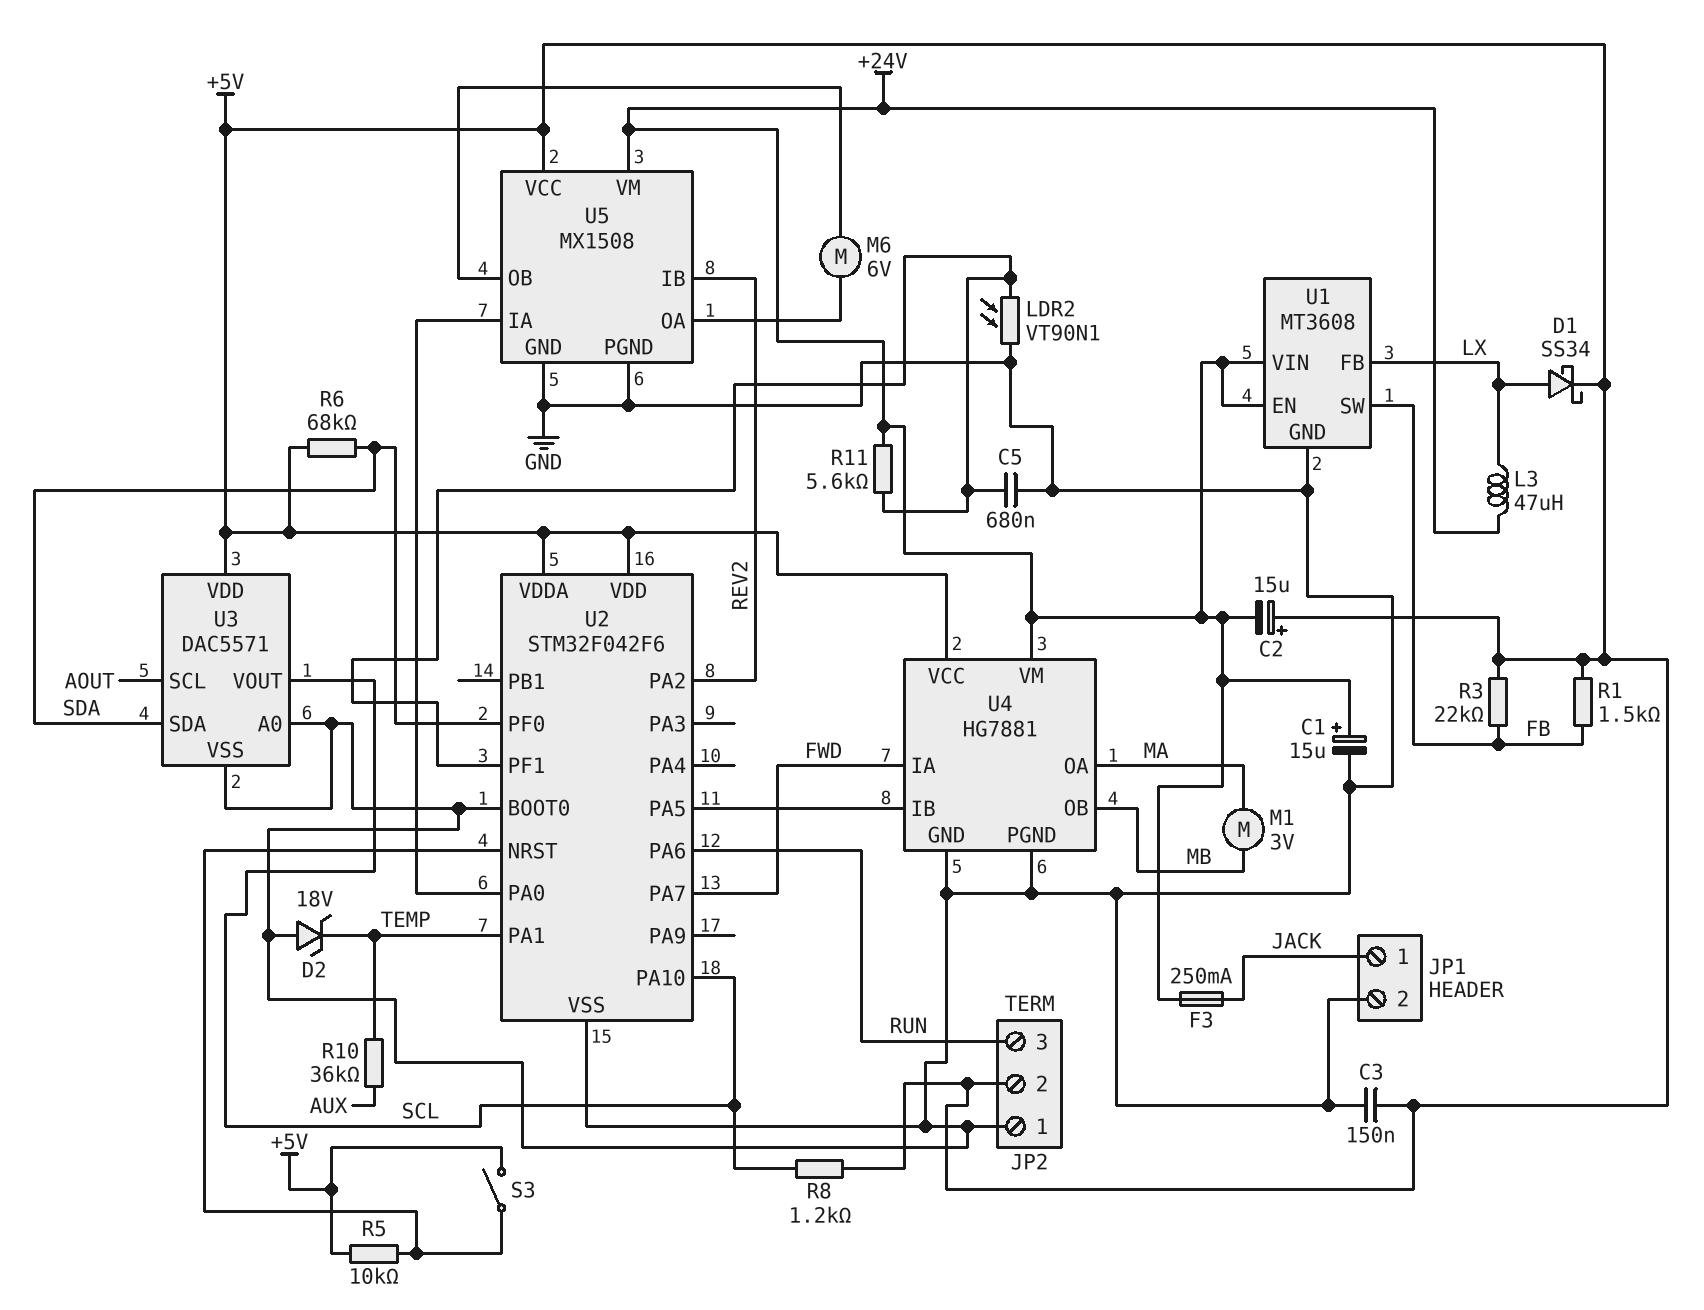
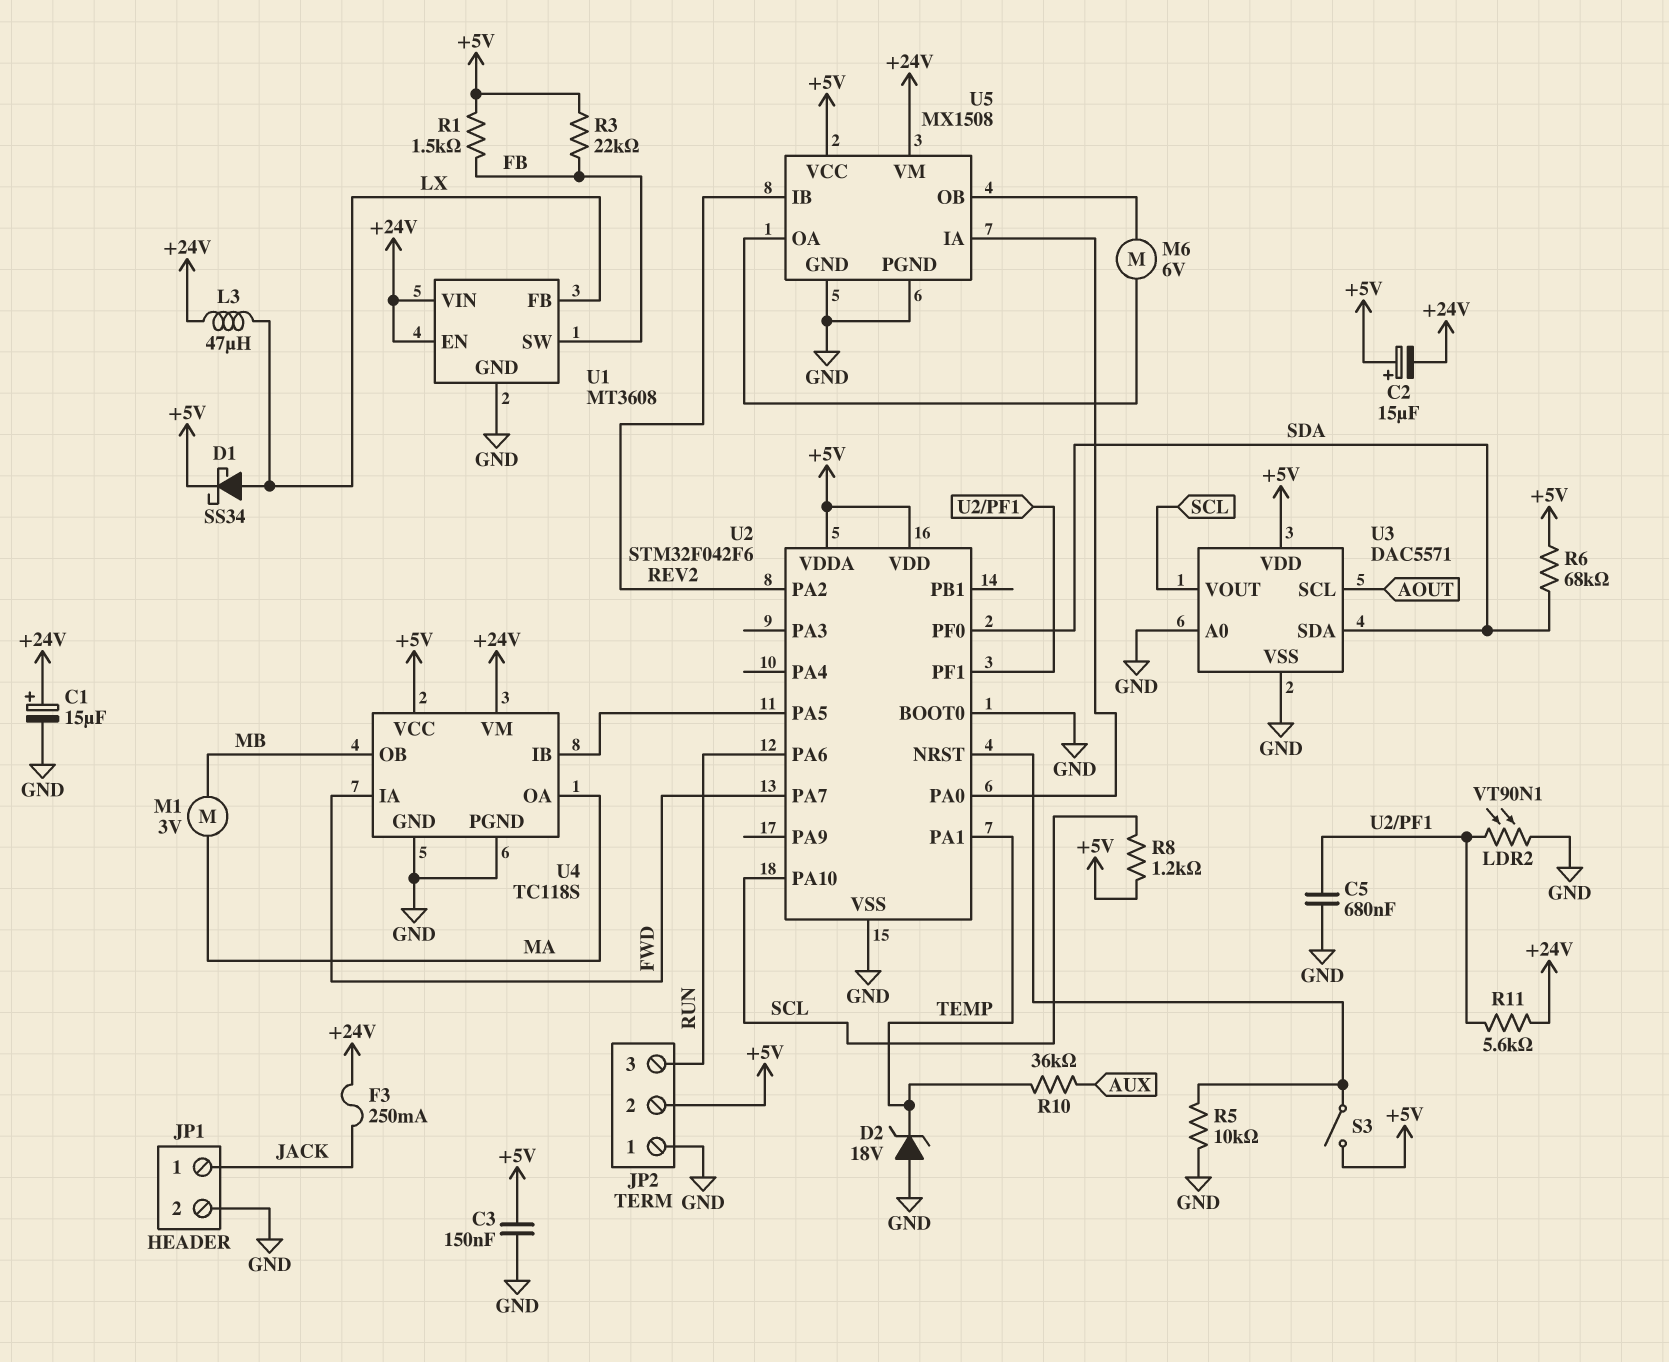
R5: 10k (+5V, U2/NRST) -> 10k (GND, U2/NRST)
U4: HG7881 -> TC118S

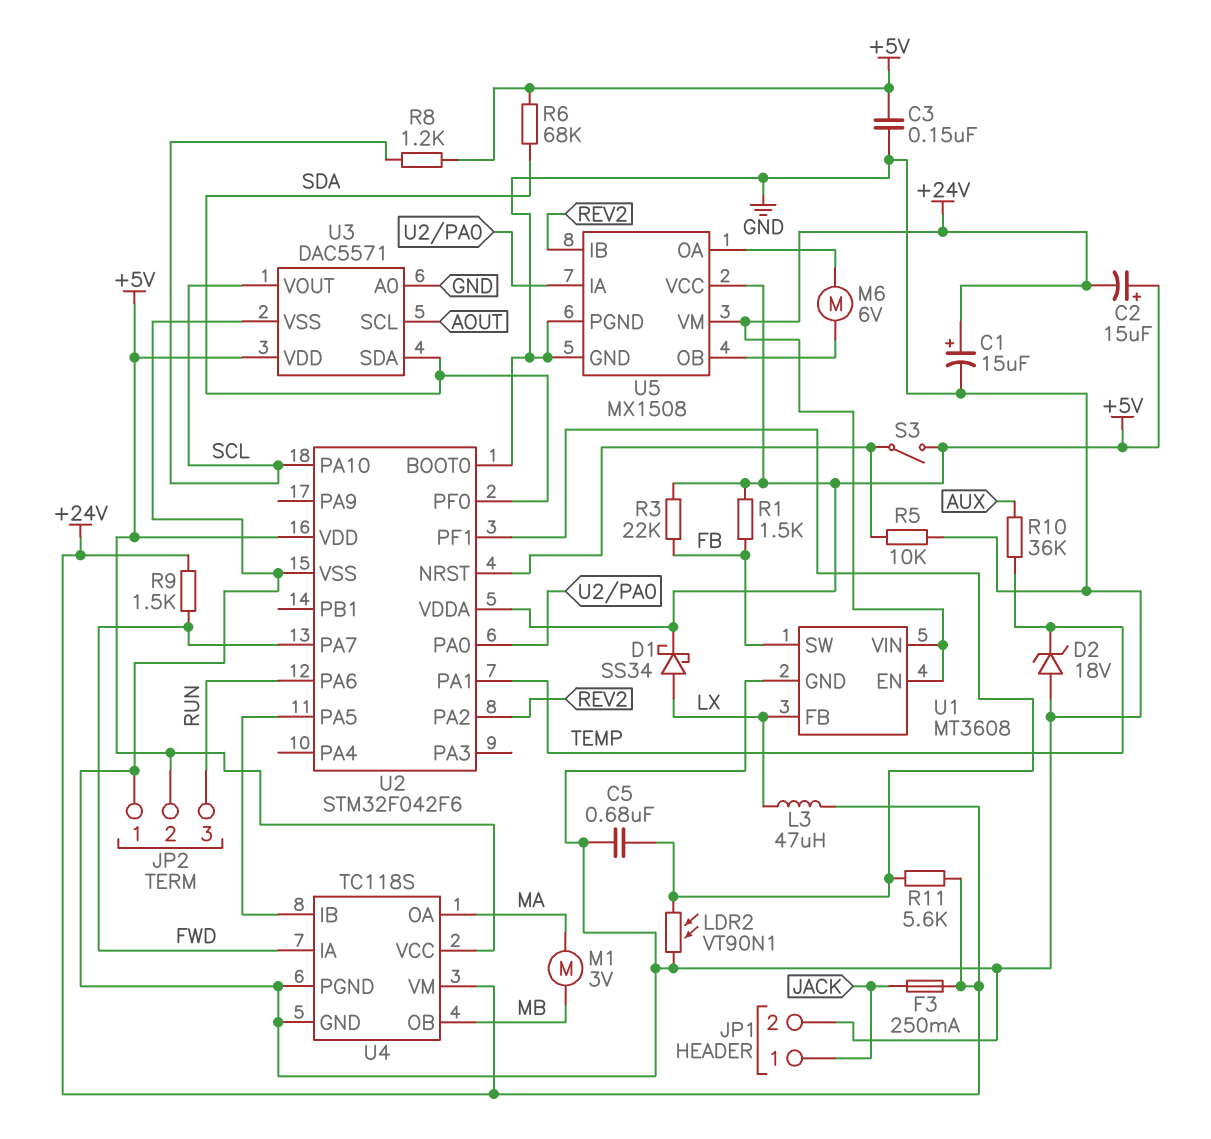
R9: none -> 1.5k (+24V, FWD)

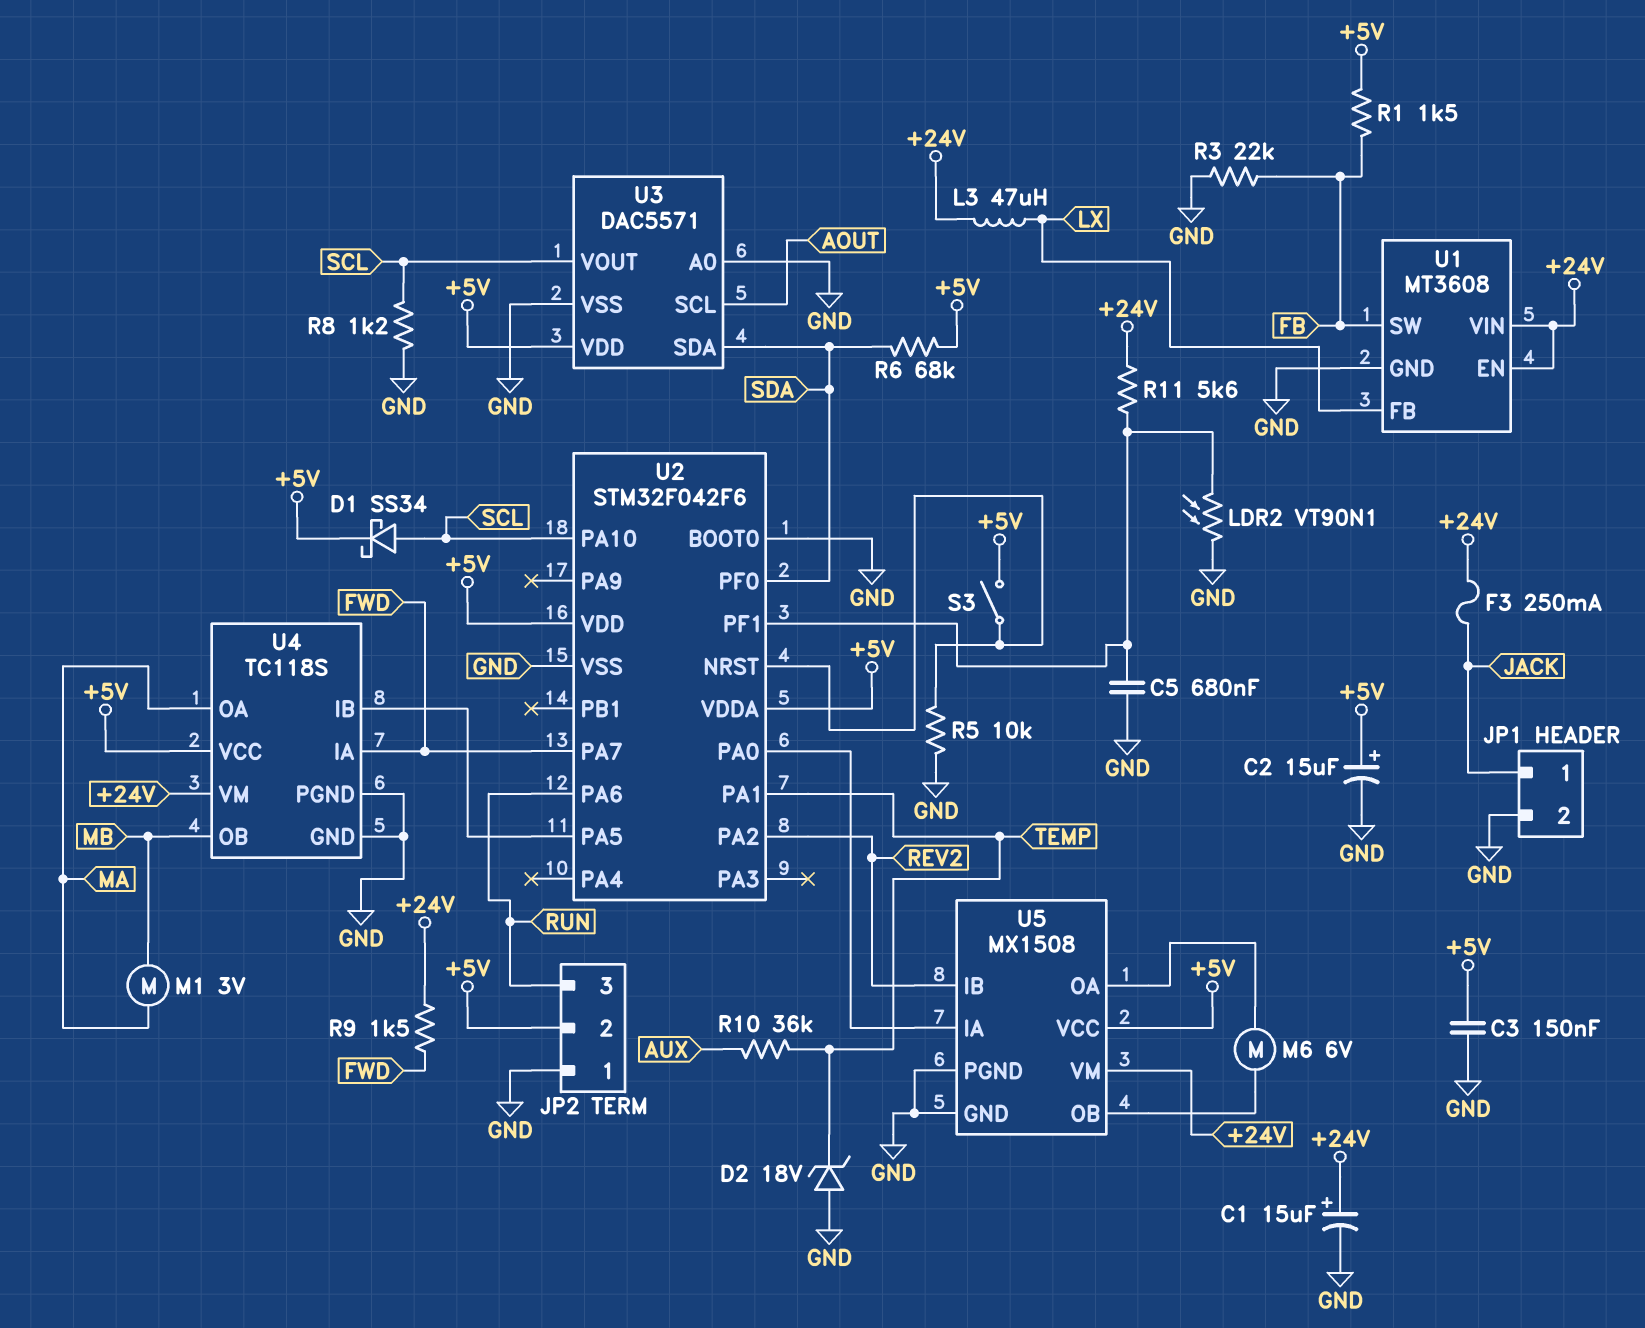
C2: 15uF (plus +5V, minus +24V) -> 15uF (plus +5V, minus GND)
D1: schottky SS34 (A LX, K +5V) -> schottky SS34 (A SCL, K +5V)
R3: 22k (+5V, FB) -> 22k (FB, GND)
R8: 1.2k (+5V, SCL) -> 1.2k (GND, SCL)

